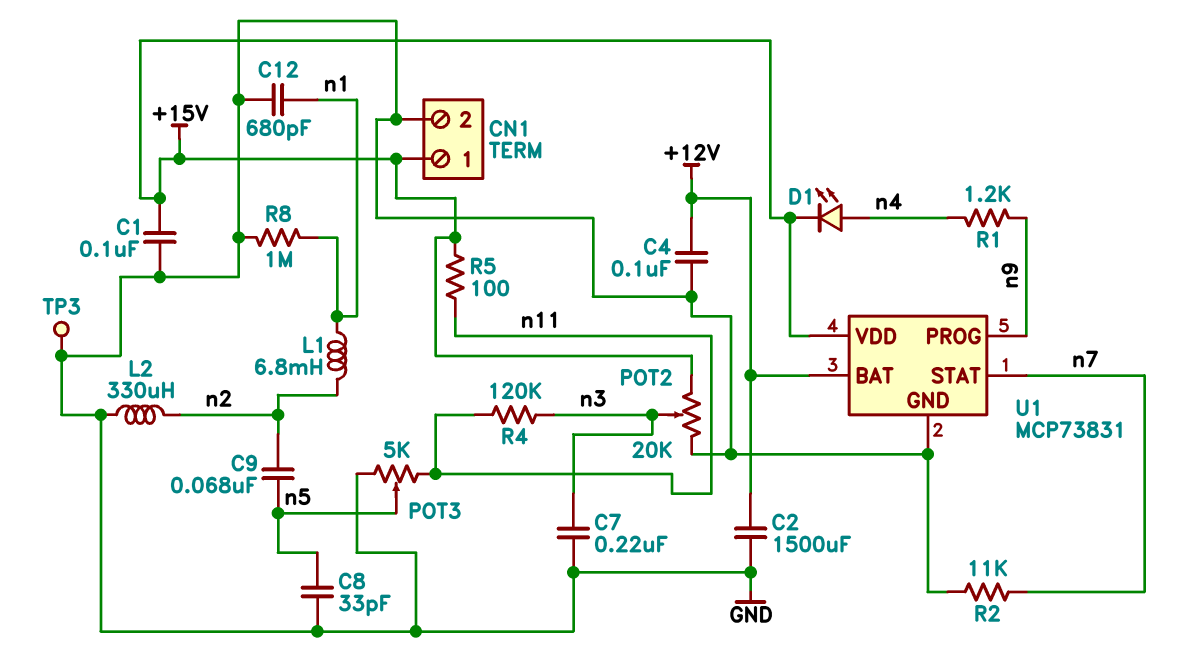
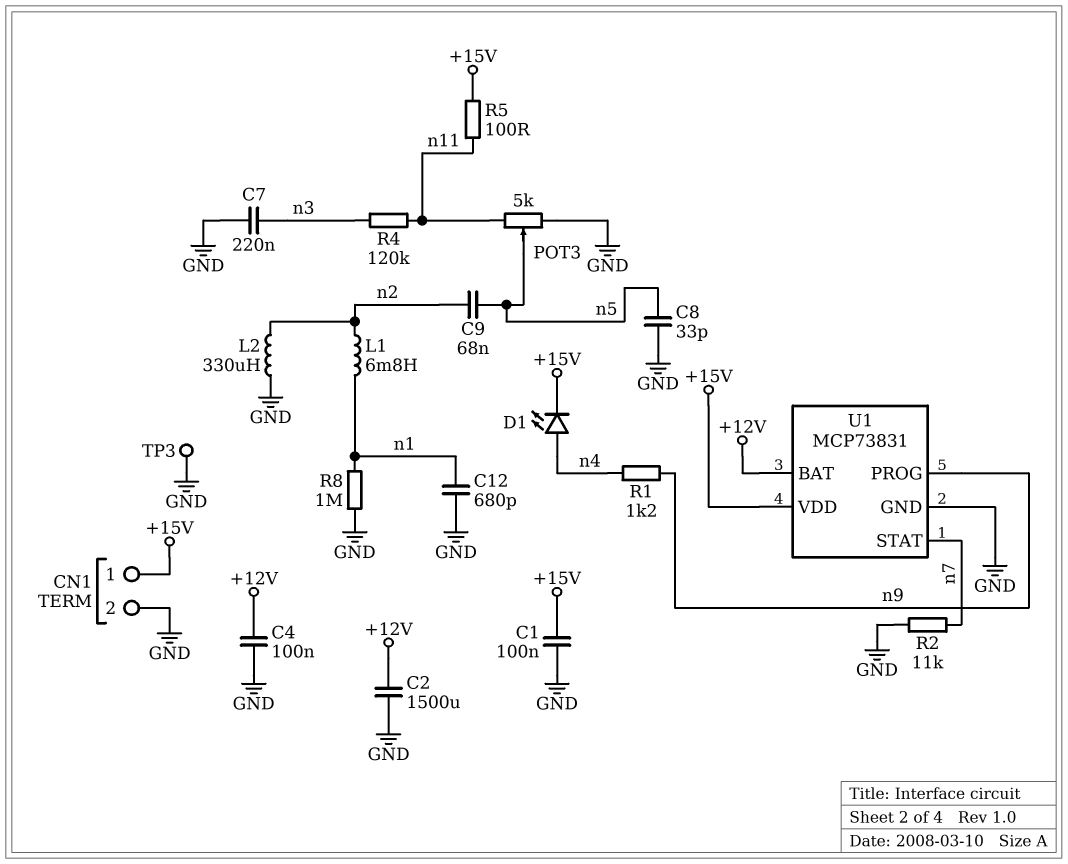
POT2: 20k (+15V, GND, wiper n3) -> none

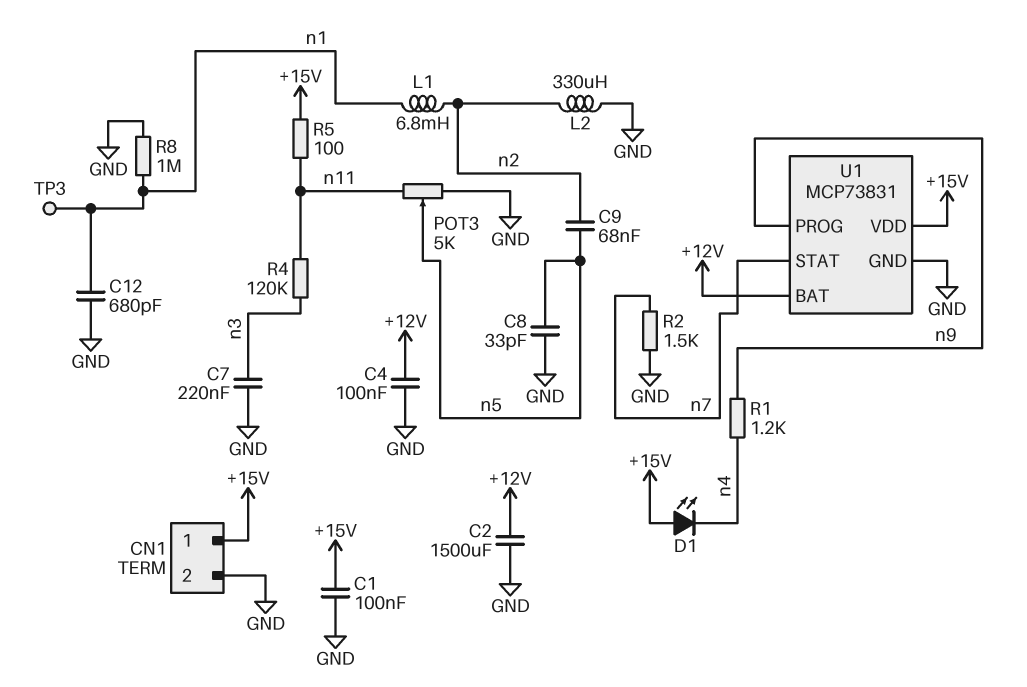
D1: LED (A n4, K +15V) -> LED (A +15V, K n4)
R2: 11k (GND, n7) -> 1.5k (GND, n7)
TP3: test point (GND) -> test point (n1)

